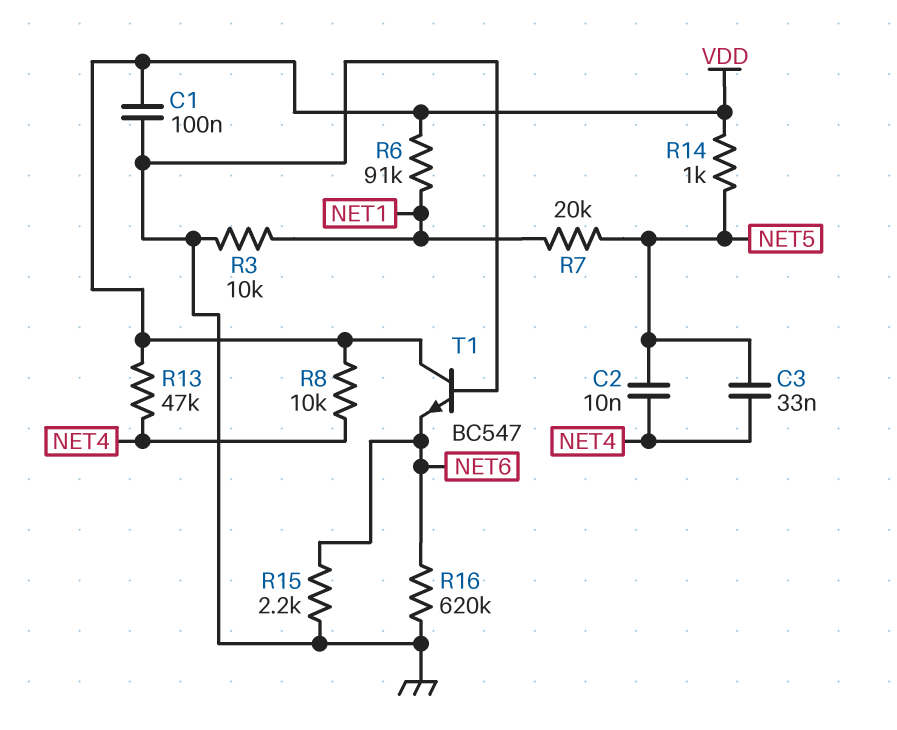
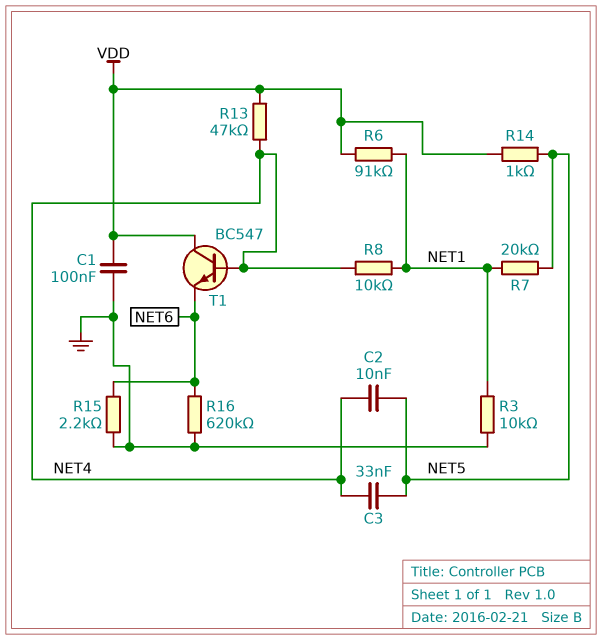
R8: 10k (NET4, VDD) -> 10k (NET1, NET4)
T1: NPN BC547 (B GND, C VDD, E NET6) -> NPN BC547 (B NET4, C VDD, E NET6)

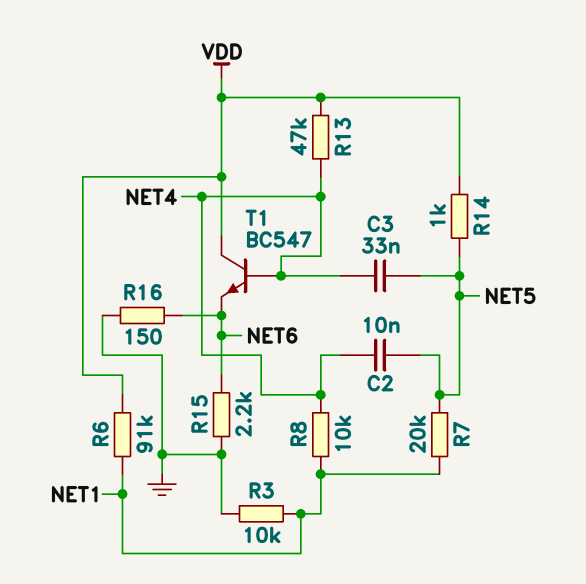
C1: 100nF (GND, VDD) -> none
R16: 620k (GND, NET6) -> 150 (GND, NET6)

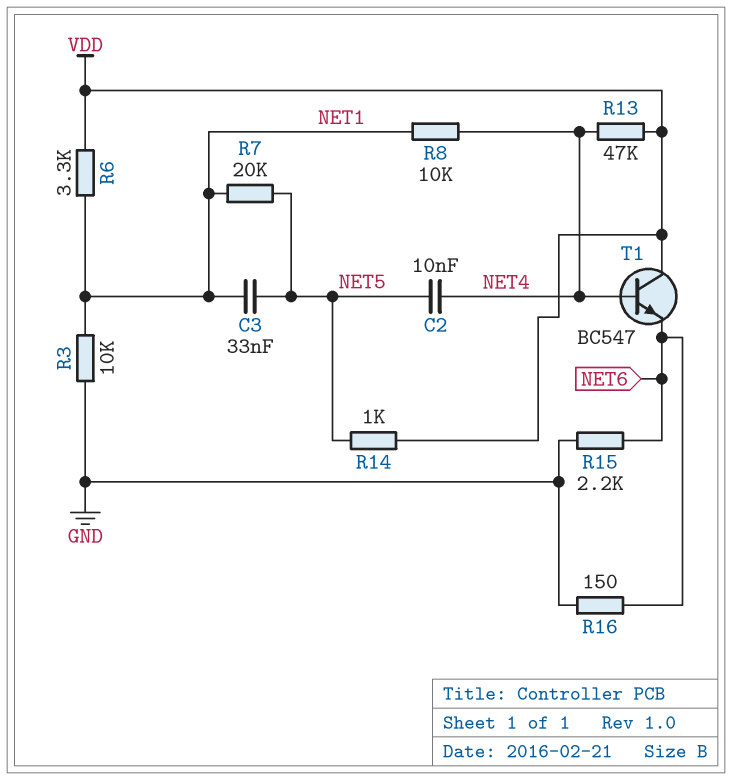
C3: 33nF (NET4, NET5) -> 33nF (NET1, NET5)
R6: 91k (NET1, VDD) -> 3.3k (NET1, VDD)

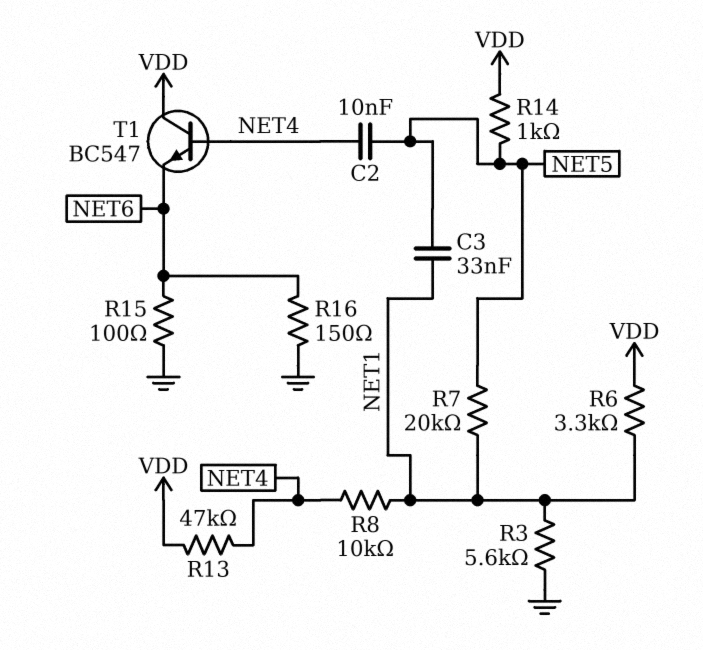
R3: 10k (GND, NET1) -> 5.6k (GND, NET1)
R15: 2.2k (GND, NET6) -> 100 (GND, NET6)

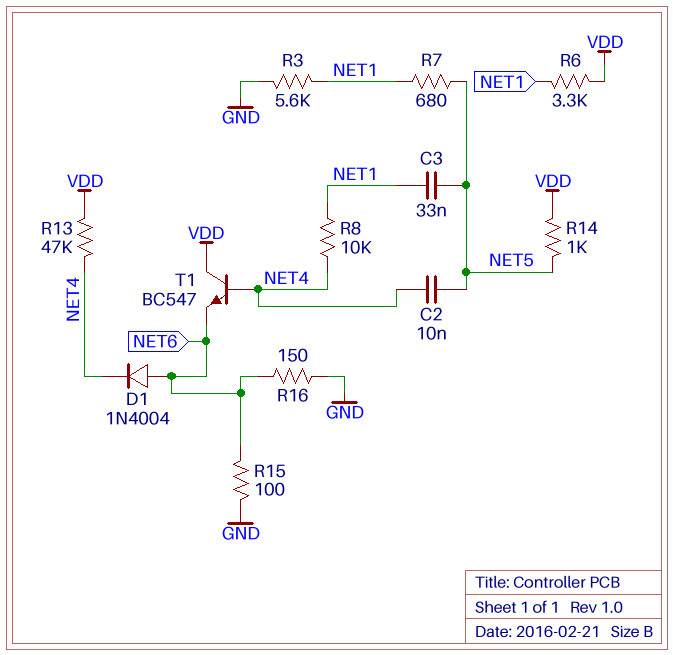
D1: none -> diode 1N4004 (A NET6, K NET4)
R7: 20k (NET1, NET5) -> 680 (NET1, NET5)

